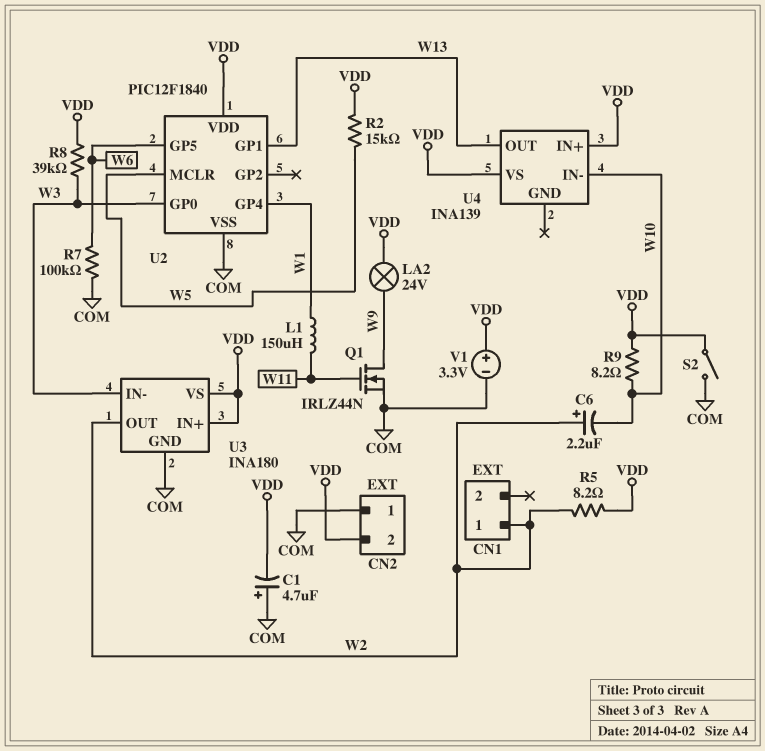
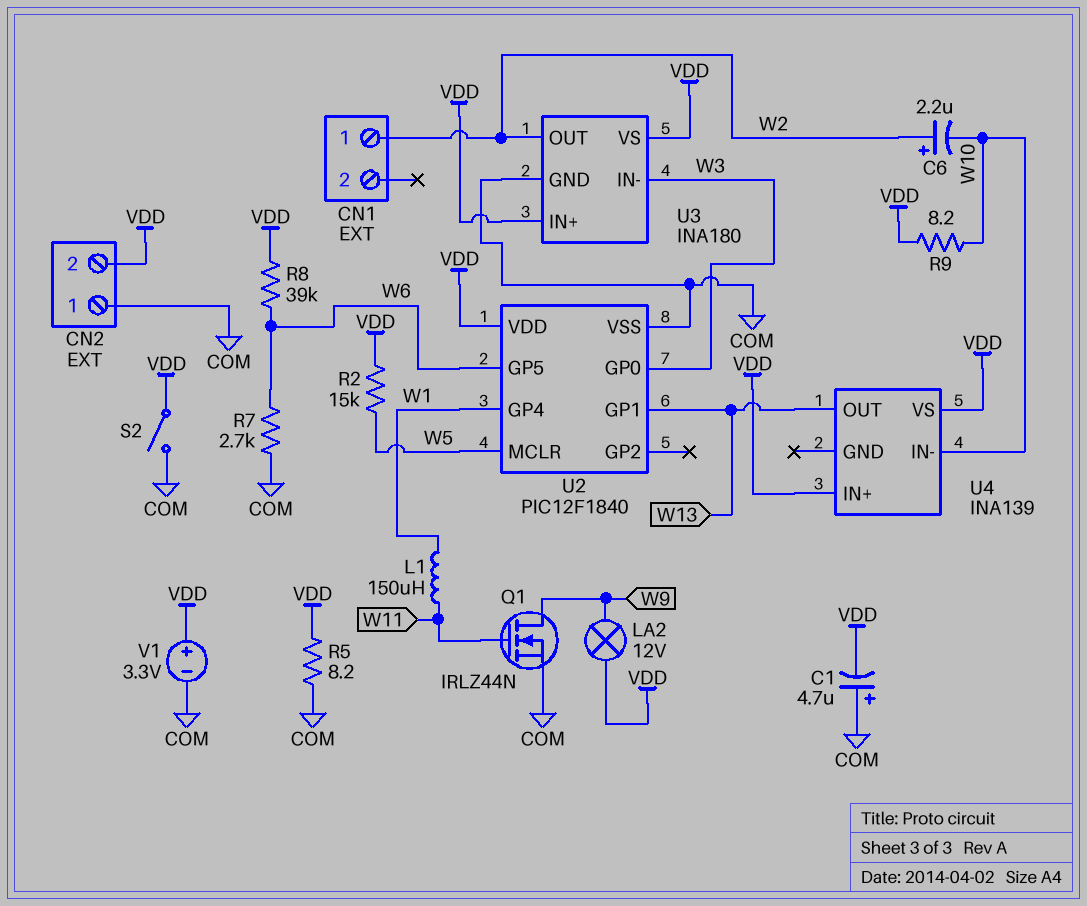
LA2: lamp 24V (VDD, W9) -> lamp 12V (VDD, W9)
R5: 8.2 (VDD, W2) -> 8.2 (COM, VDD)
R7: 100k (COM, W6) -> 2.7k (COM, W6)
R8: 39k (VDD, W3) -> 39k (VDD, W6)

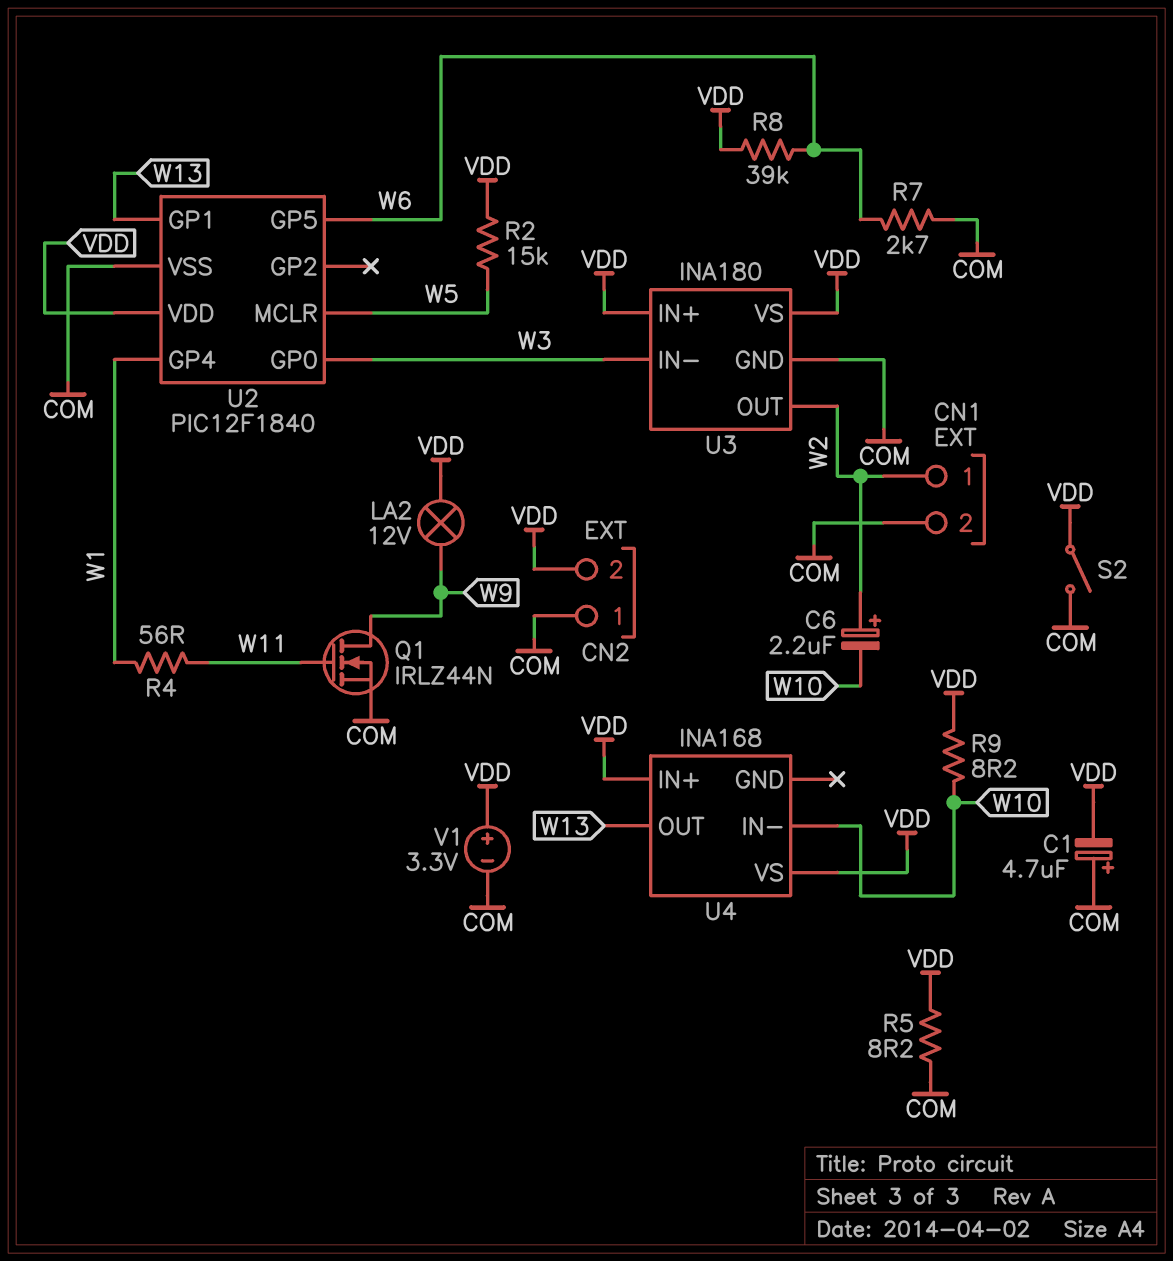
CN1 pin 2: none -> COM
L1: 150uH (W1, W11) -> none
R4: none -> 56 (W1, W11)
U4: INA139 -> INA168

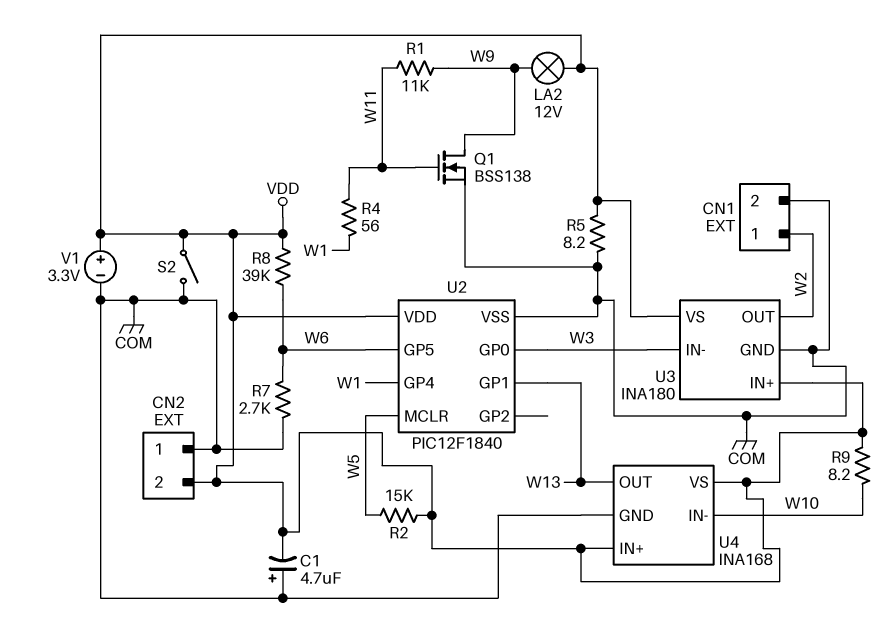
C6: 2.2uF (plus W2, minus W10) -> none
Q1: NMOS IRLZ44N (G W11, D W9, S COM) -> NMOS BSS138 (G W11, D W9, S COM)
R1: none -> 11k (W9, W11)
U4 pin GND: none -> COM

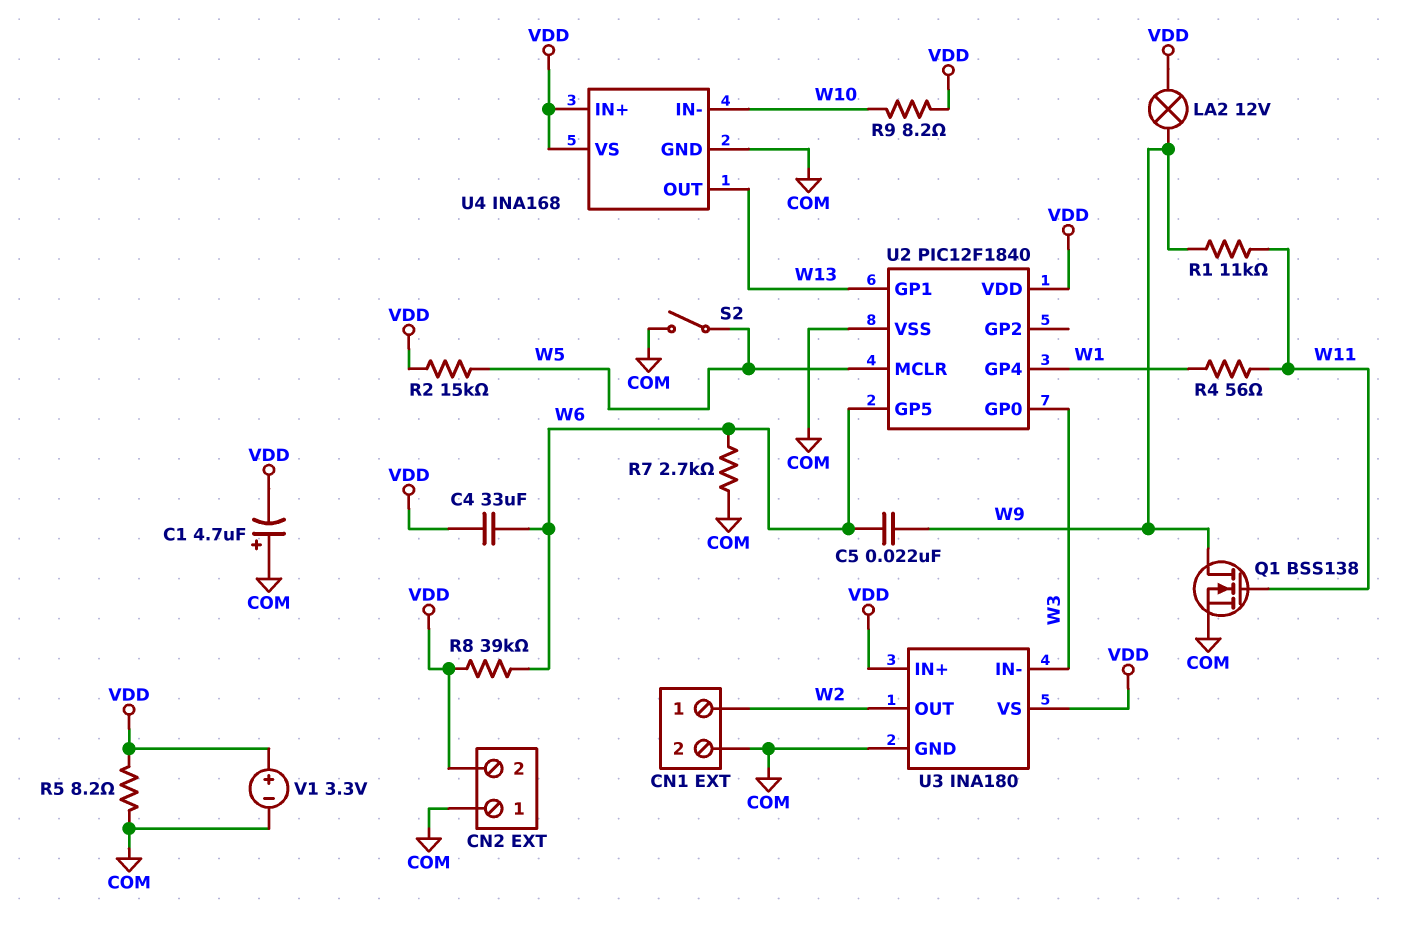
C4: none -> 33uF (VDD, W6)
C5: none -> 22nF (W6, W9)
S2: switch (COM, VDD) -> switch (COM, W5)

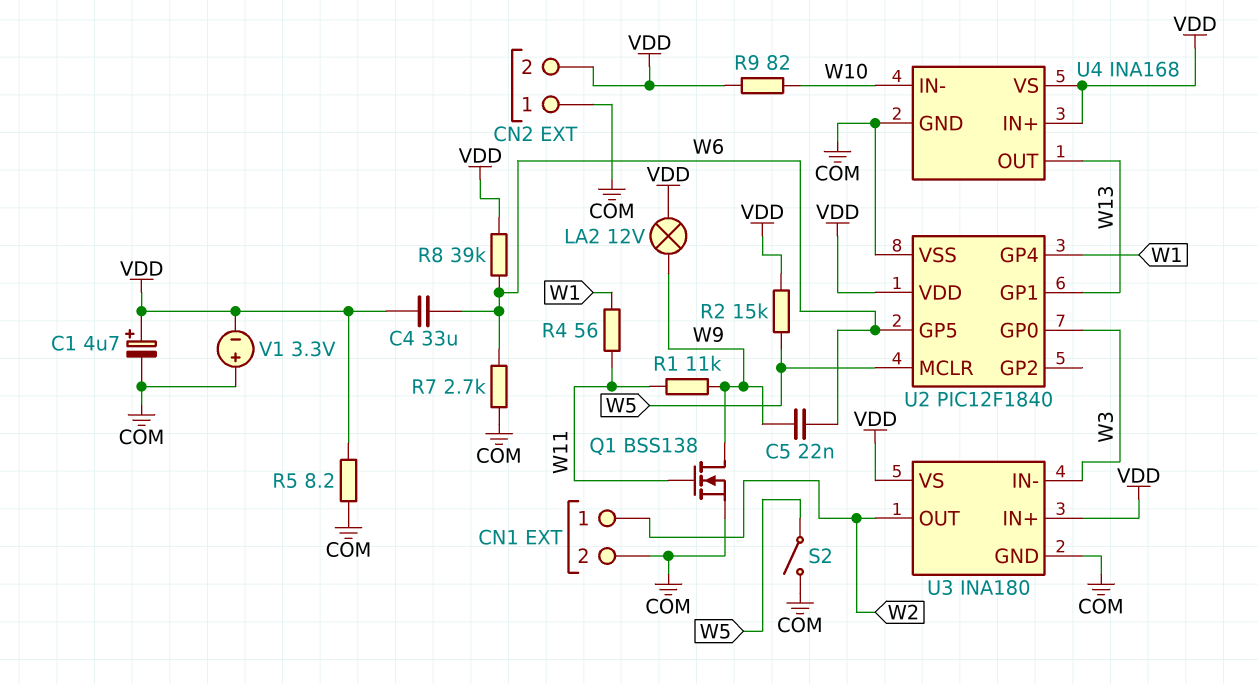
C1: 4.7uF (plus COM, minus VDD) -> 4.7uF (plus VDD, minus COM)
R9: 8.2 (VDD, W10) -> 82 (VDD, W10)
V1: 3.3V (plus VDD, minus COM) -> 3.3V (plus COM, minus VDD)

